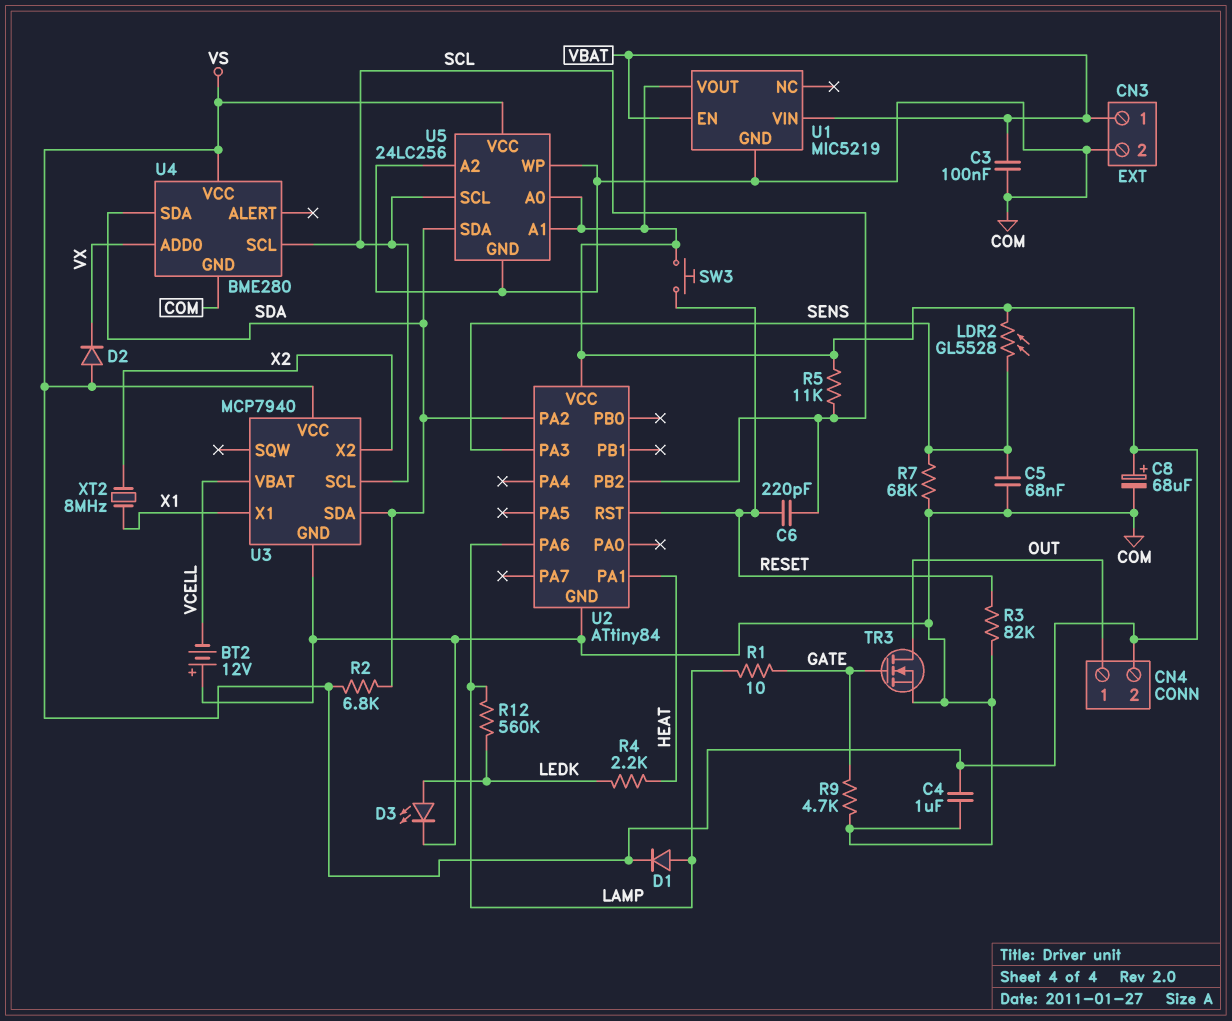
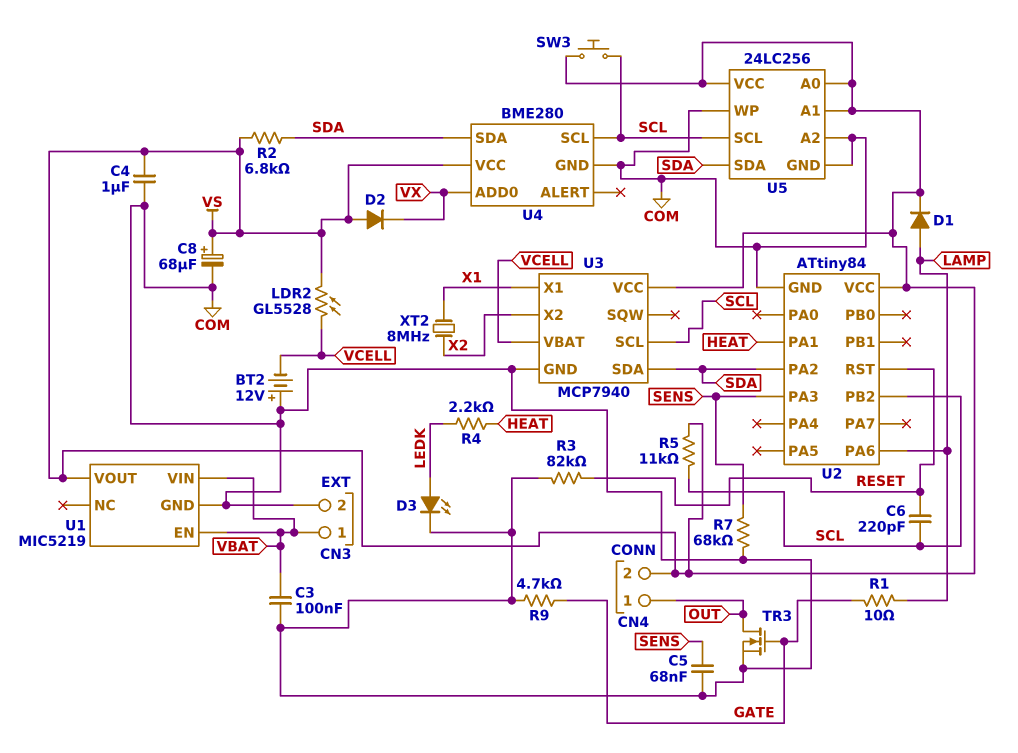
LDR2: GL5528 (SENS, VS) -> GL5528 (VCELL, VS)
R12: 560k (LAMP, LEDK) -> none
SW3: button (RESET, VS) -> button (SCL, VS)

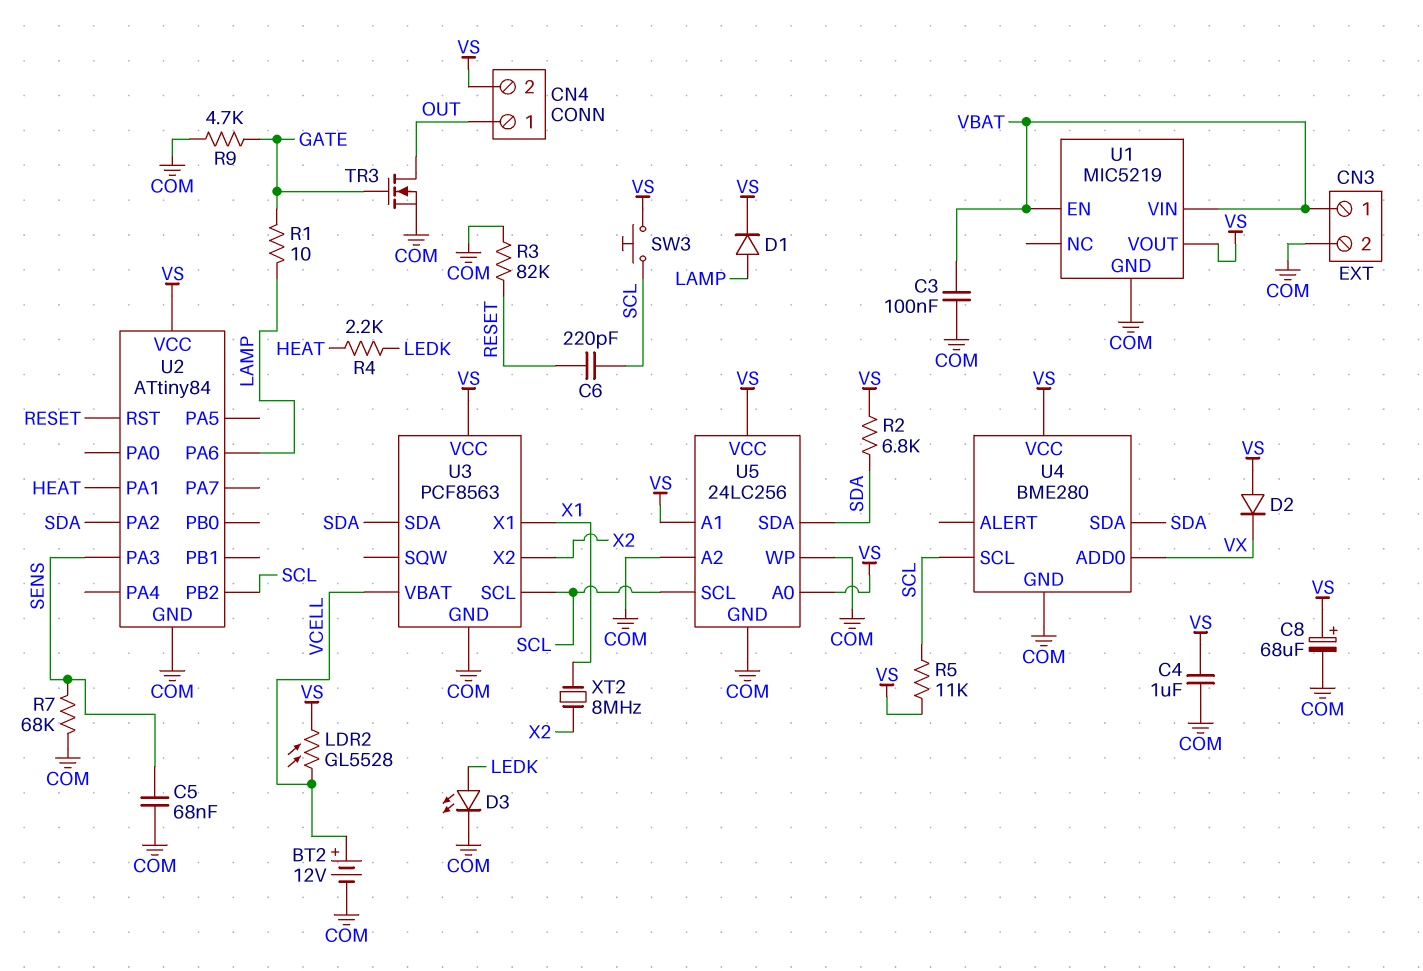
BT2: 12V (plus COM, minus VCELL) -> 12V (plus VCELL, minus COM)
U3: MCP7940 -> PCF8563

